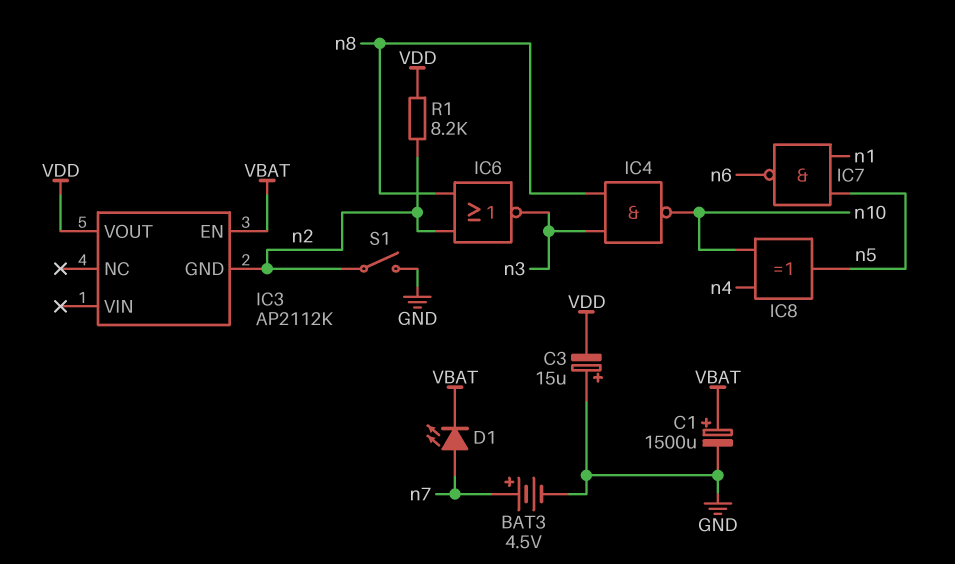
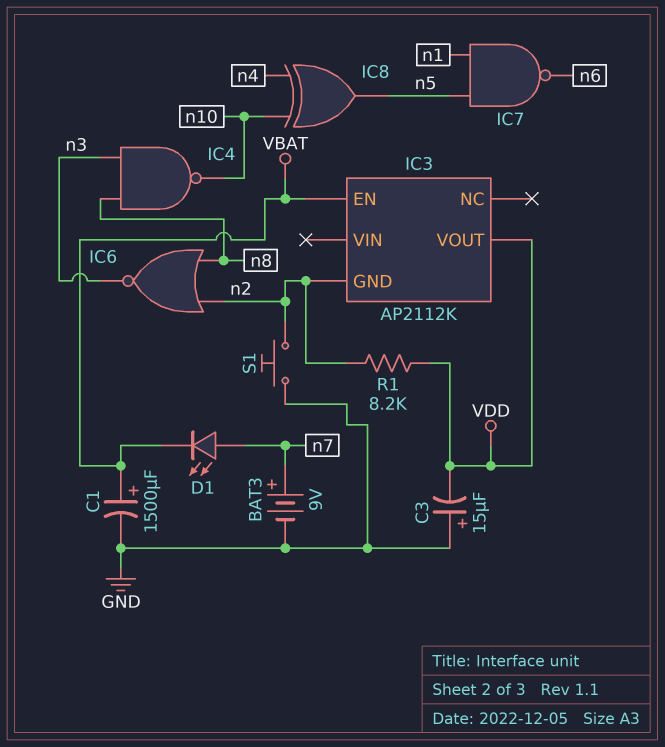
BAT3: 4.5V (plus n7, minus GND) -> 9V (plus n7, minus GND)
S1: switch (GND, n2) -> button (GND, n2)

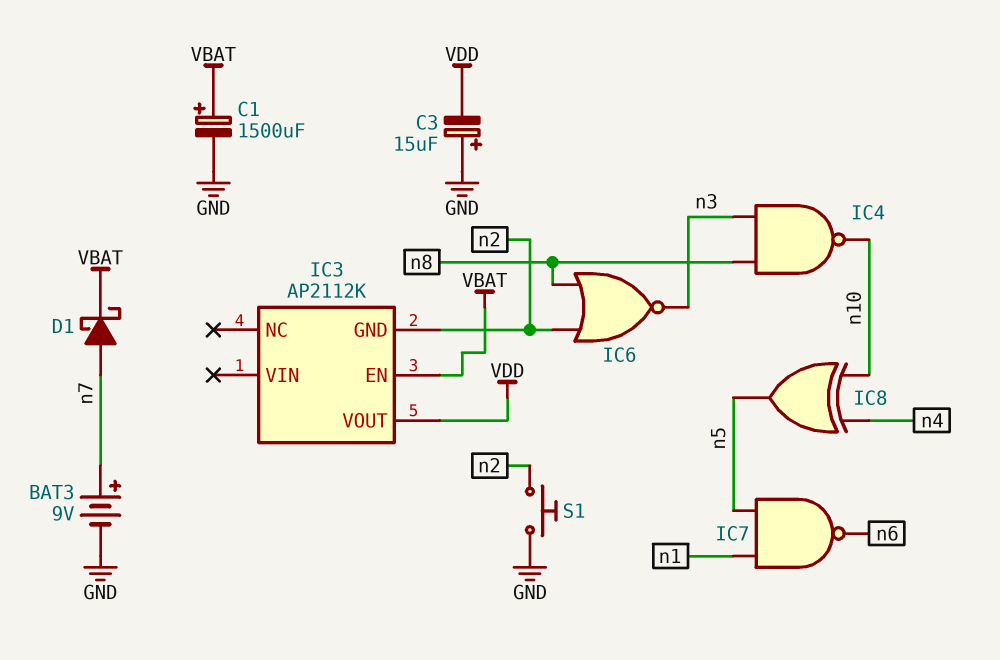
D1: LED (A n7, K VBAT) -> schottky (A n7, K VBAT)
R1: 8.2k (VDD, n2) -> none

